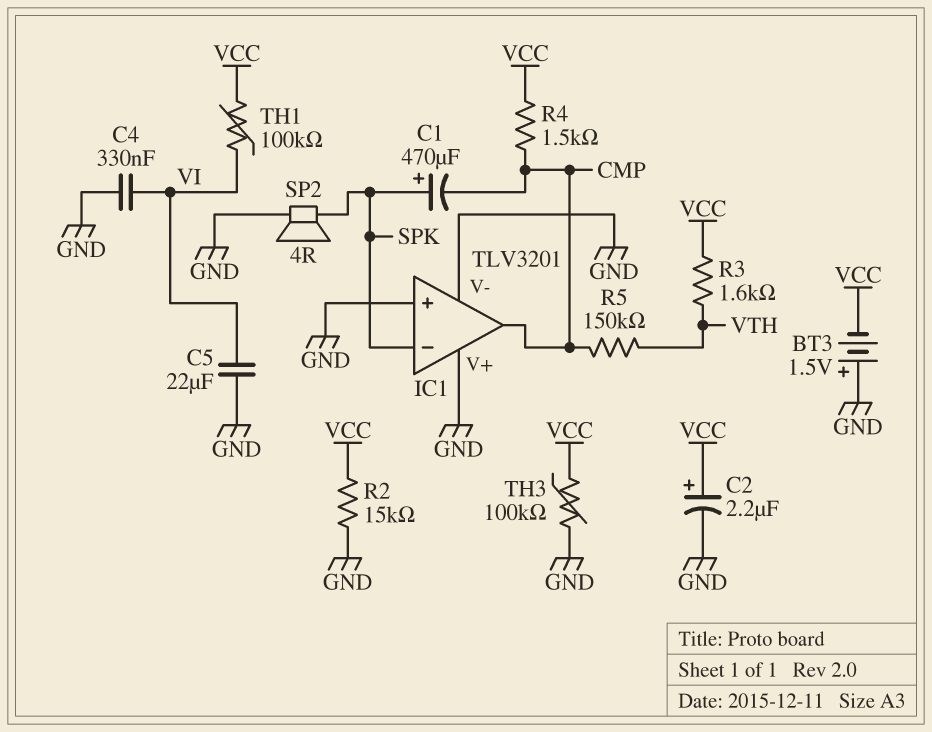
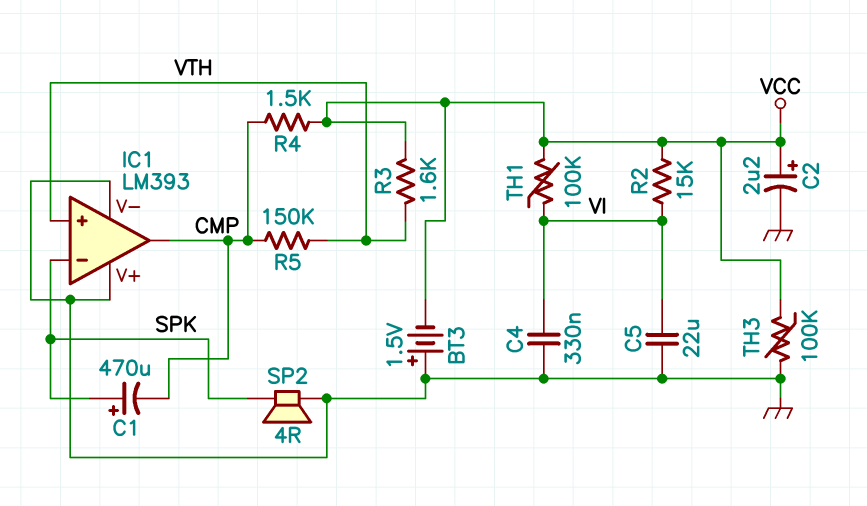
IC1: TLV3201 -> LM393
IC1 pin in+: GND -> VTH
R2: 15k (GND, VCC) -> 15k (VCC, VI)

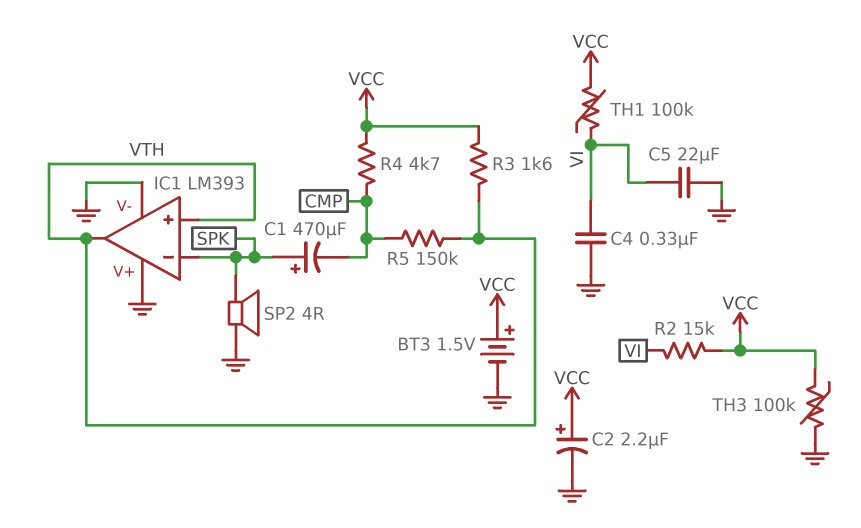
BT3: 1.5V (plus GND, minus VCC) -> 1.5V (plus VCC, minus GND)
IC1 pin out: CMP -> VTH
R4: 1.5k (CMP, VCC) -> 4.7k (CMP, VCC)

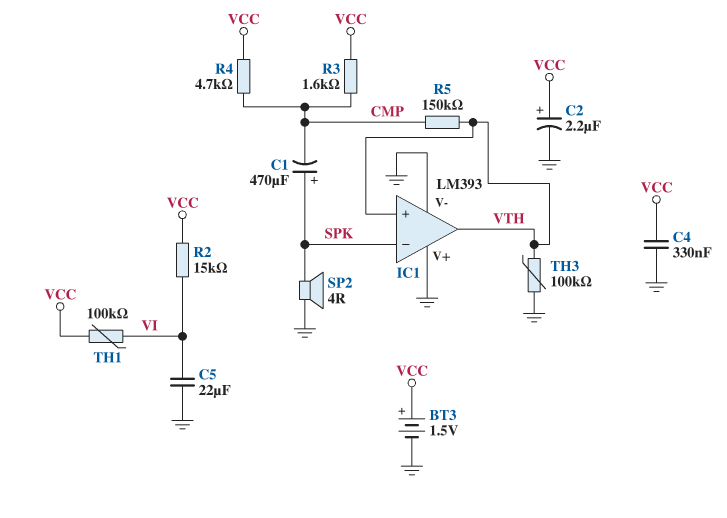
C4: 330nF (GND, VI) -> 330nF (GND, VCC)
R3: 1.6k (VCC, VTH) -> 1.6k (CMP, VCC)
TH3: 100k (GND, VCC) -> 100k (GND, VTH)

